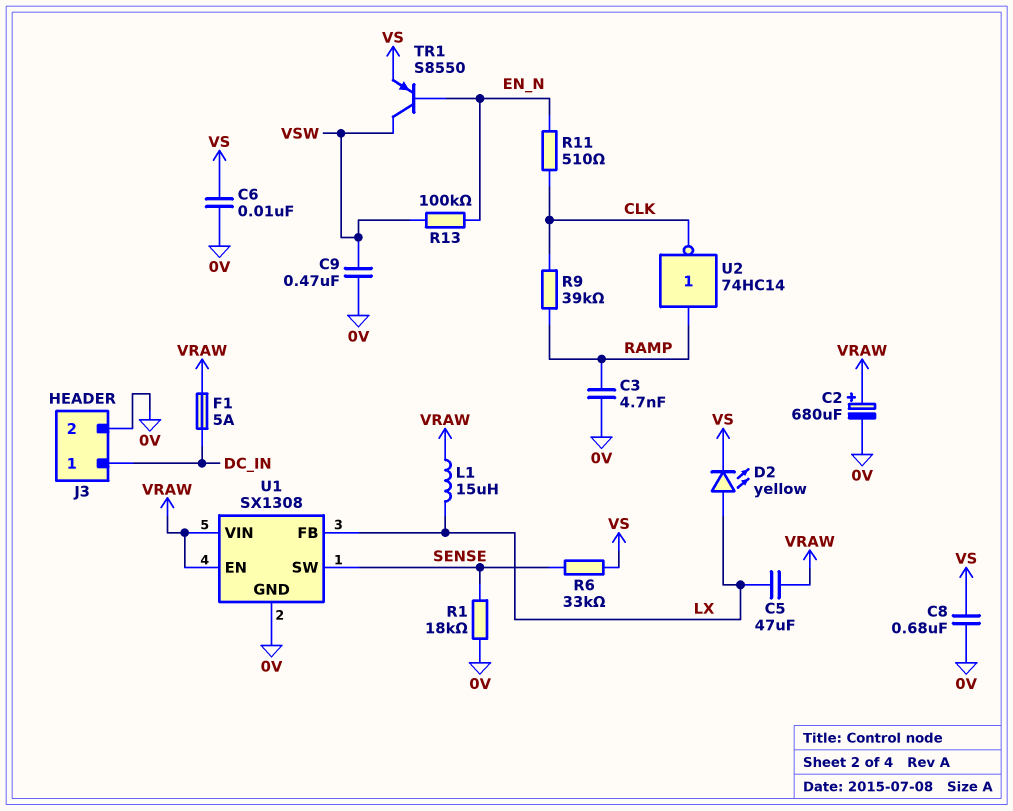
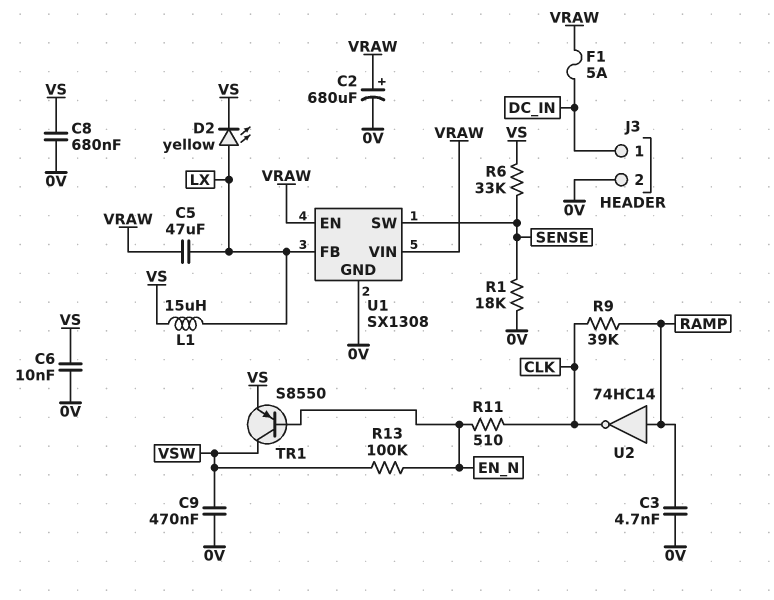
L1: 15uH (LX, VRAW) -> 15uH (LX, VS)

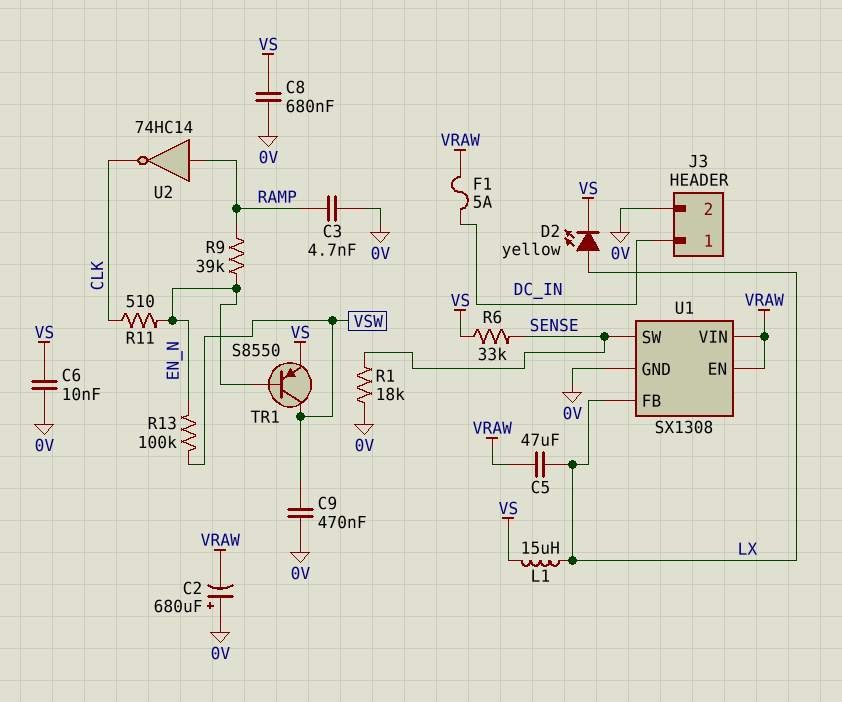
C2: 680uF (plus VRAW, minus 0V) -> 680uF (plus 0V, minus VRAW)
R9: 39k (CLK, RAMP) -> 39k (EN_N, RAMP)

